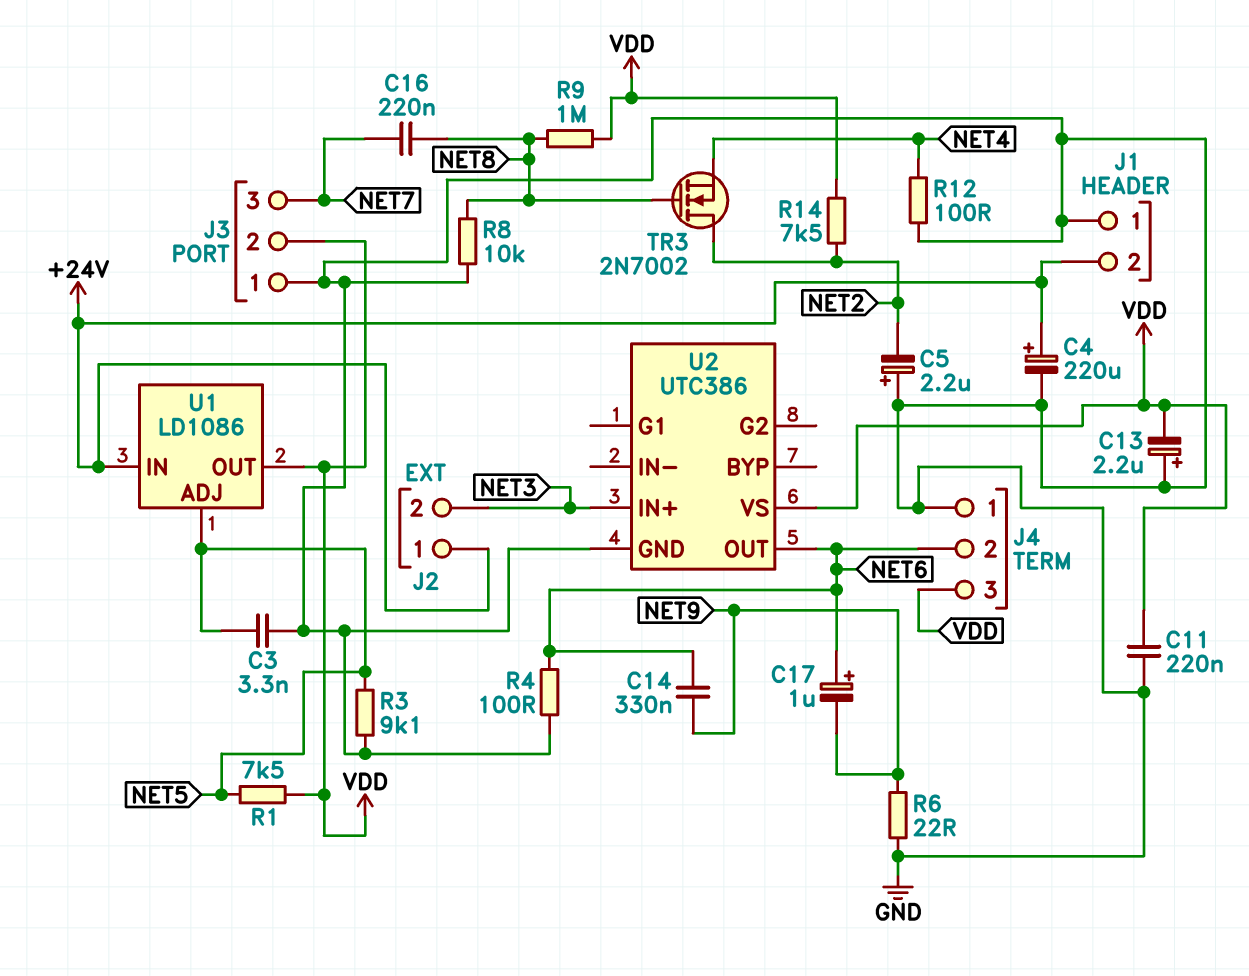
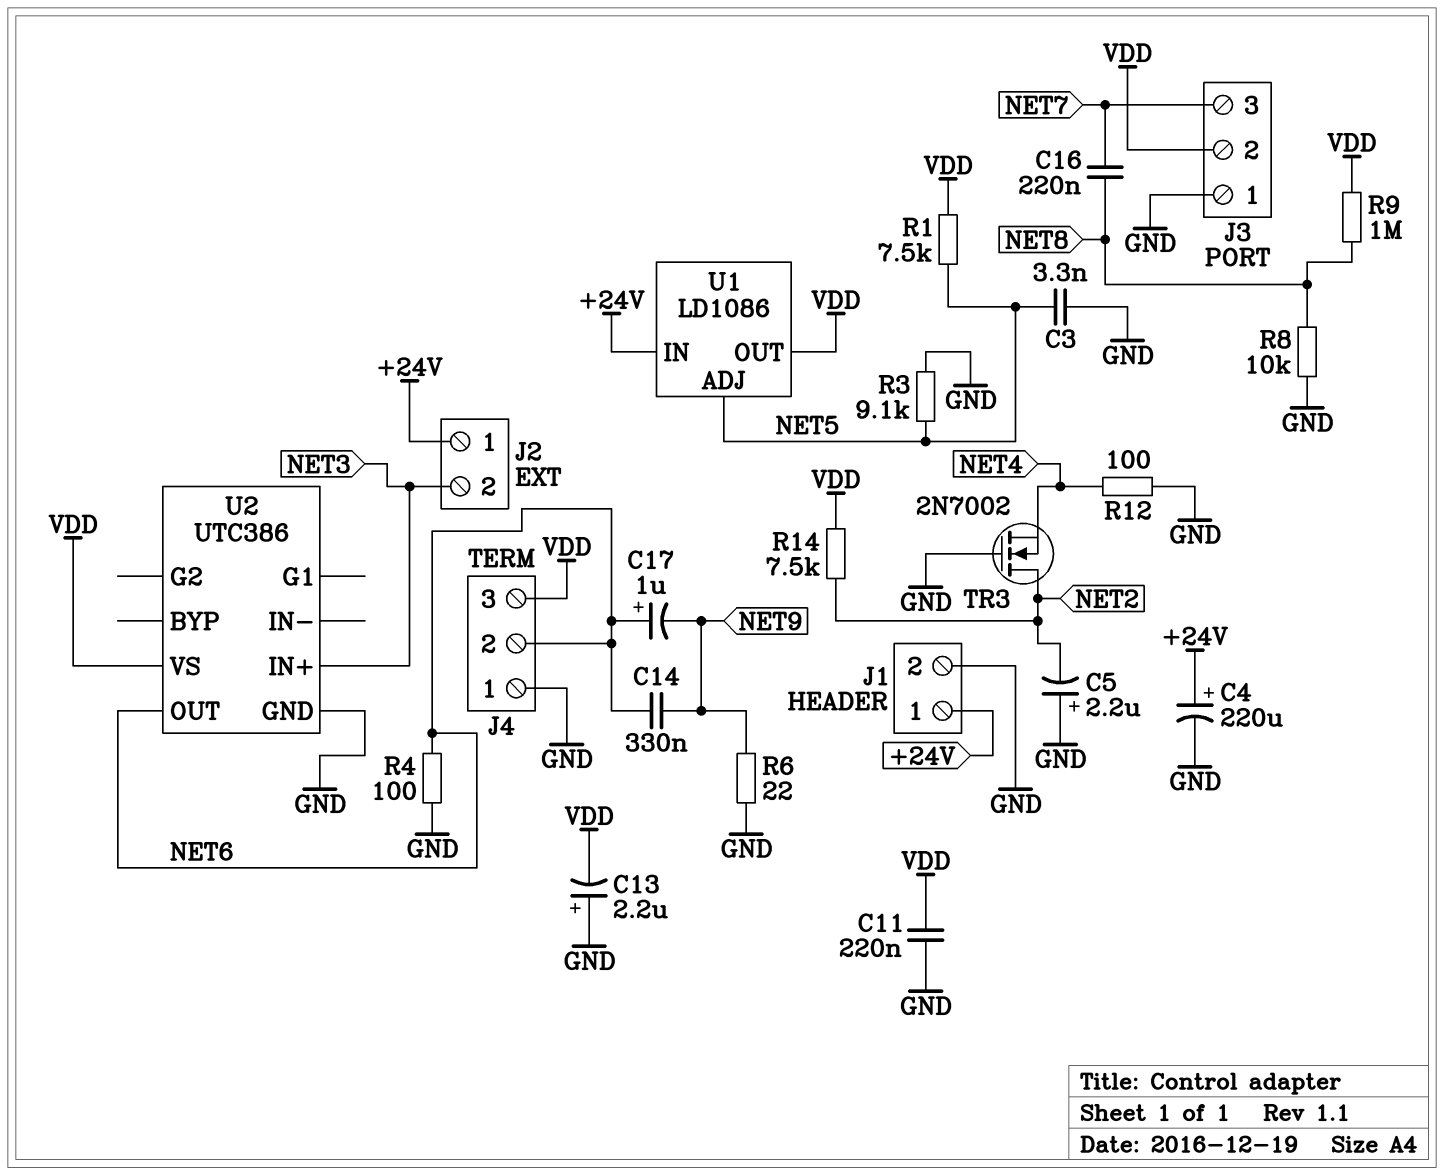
J1 pin 1: GND -> +24V
J1 pin 2: +24V -> GND
TR3: NMOS 2N7002 (G NET8, D NET2, S NET4) -> NMOS 2N7002 (G GND, D NET2, S NET4)

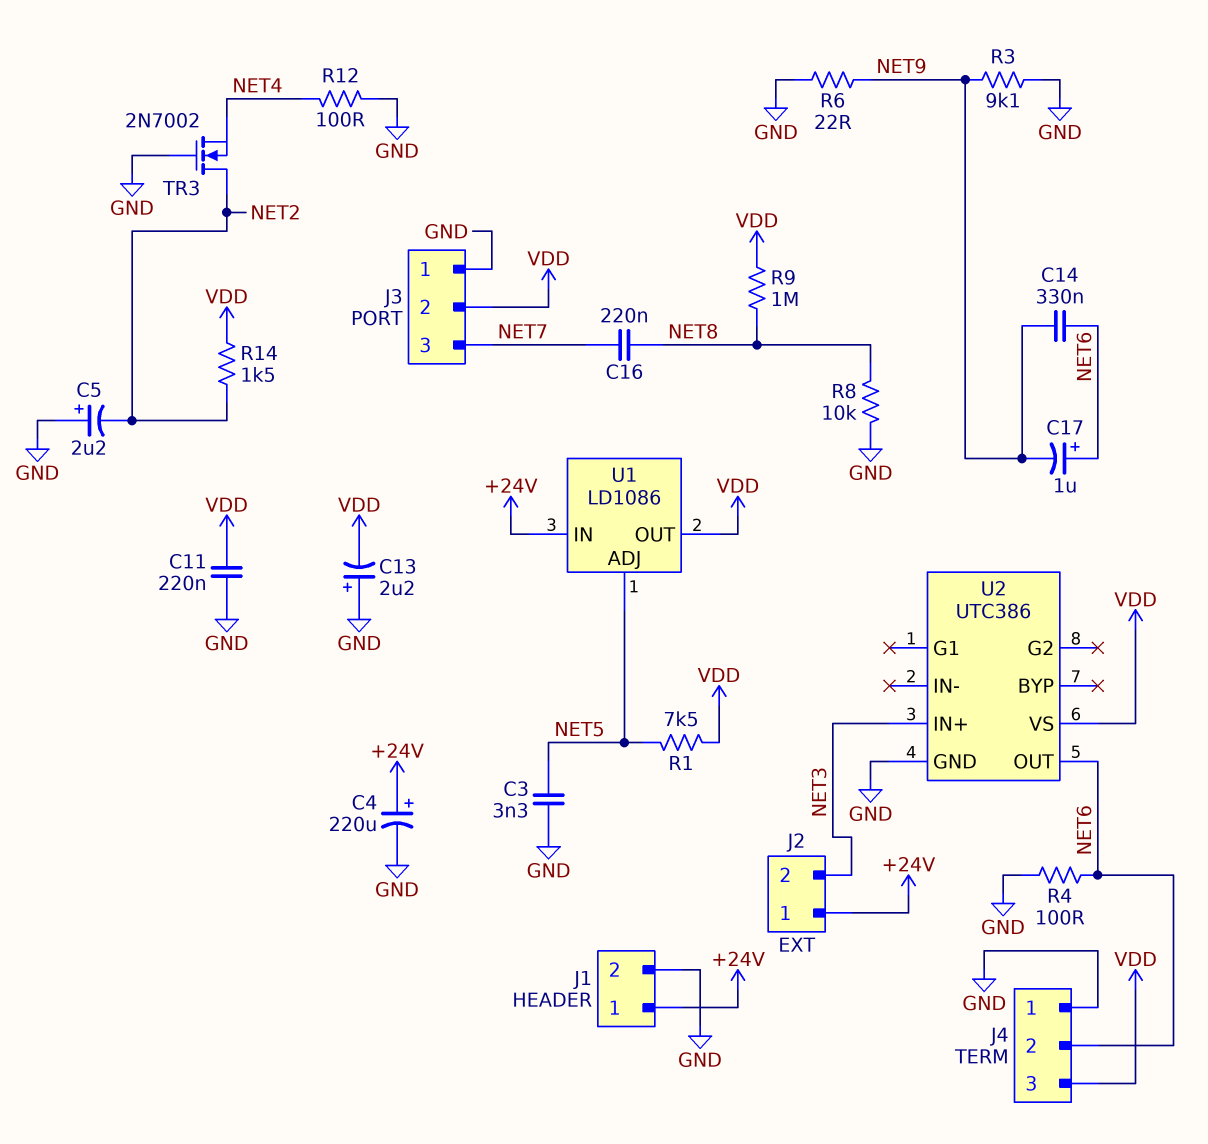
R3: 9.1k (GND, NET5) -> 9.1k (GND, NET9)
R14: 7.5k (NET2, VDD) -> 1.5k (NET2, VDD)

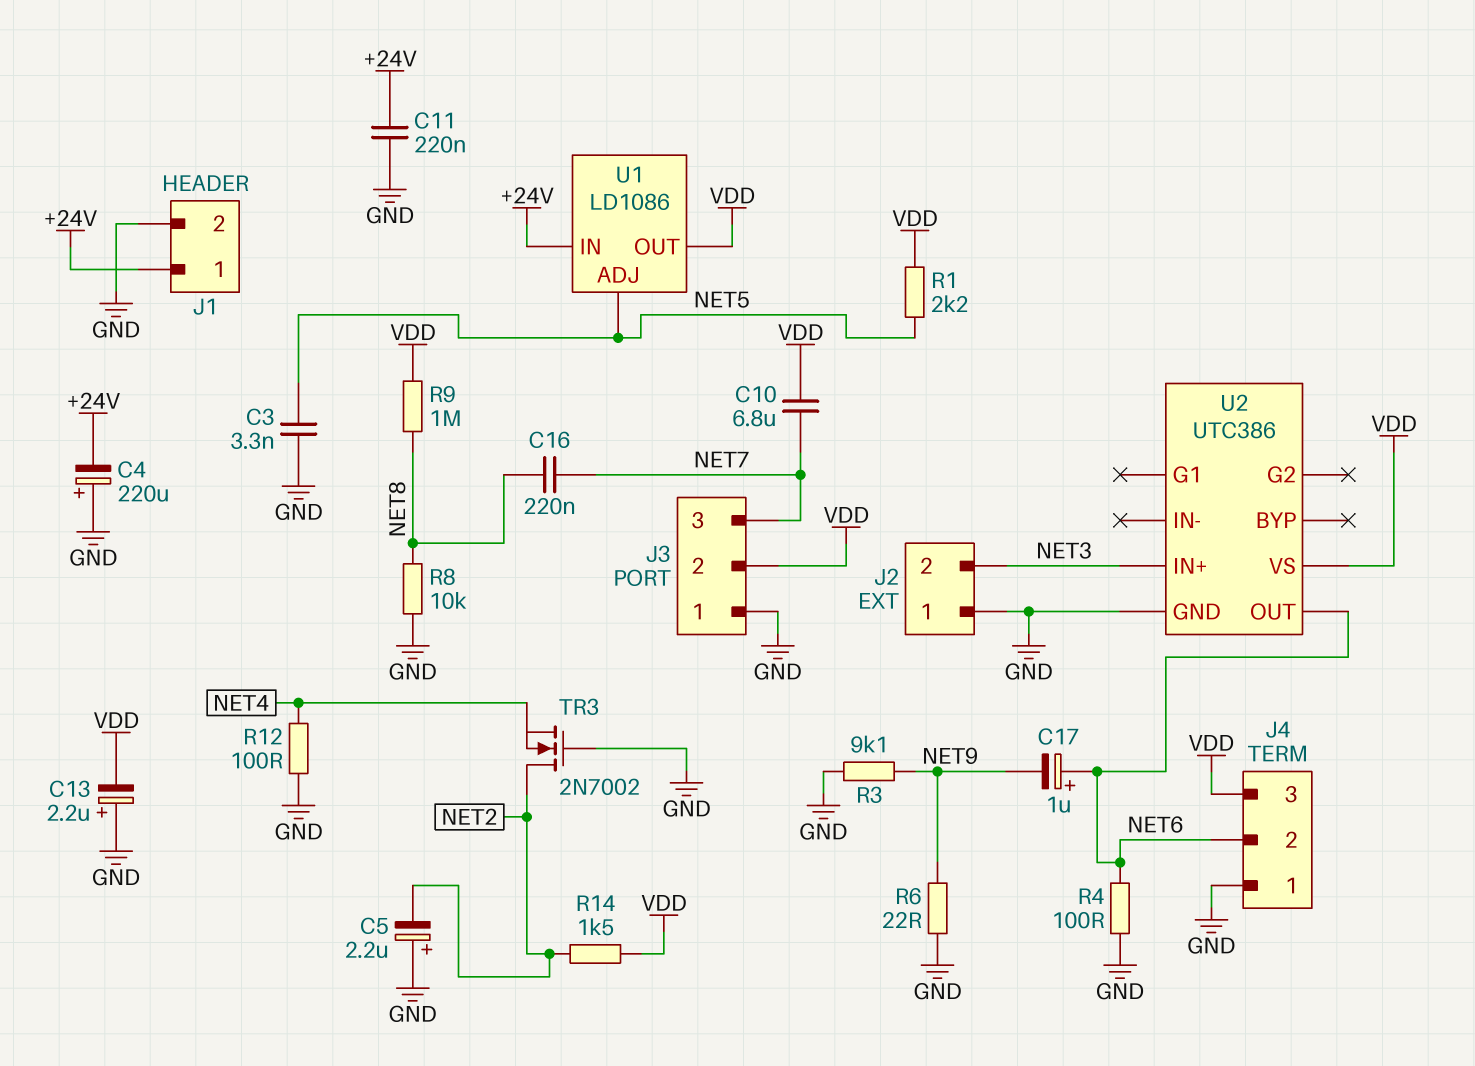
C4: 220uF (plus +24V, minus GND) -> 220uF (plus GND, minus +24V)
C10: none -> 6.8uF (NET7, VDD)
C11: 220nF (GND, VDD) -> 220nF (+24V, GND)
C14: 330nF (NET6, NET9) -> none
J2 pin 1: +24V -> GND
R1: 7.5k (NET5, VDD) -> 2.2k (NET5, VDD)

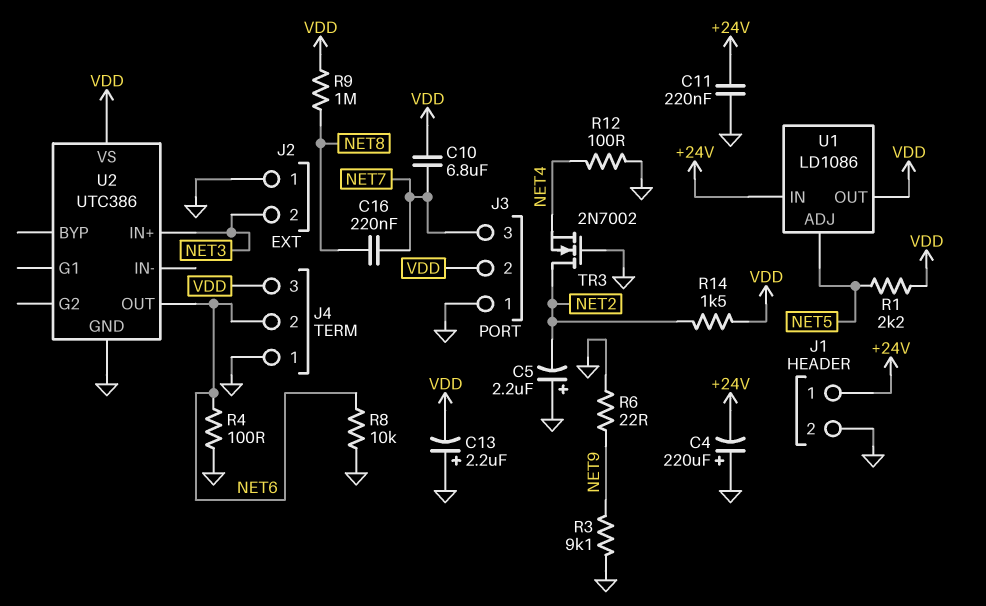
C3: 3.3nF (GND, NET5) -> none
C17: 1uF (plus NET6, minus NET9) -> none
R8: 10k (GND, NET8) -> 10k (GND, NET6)

